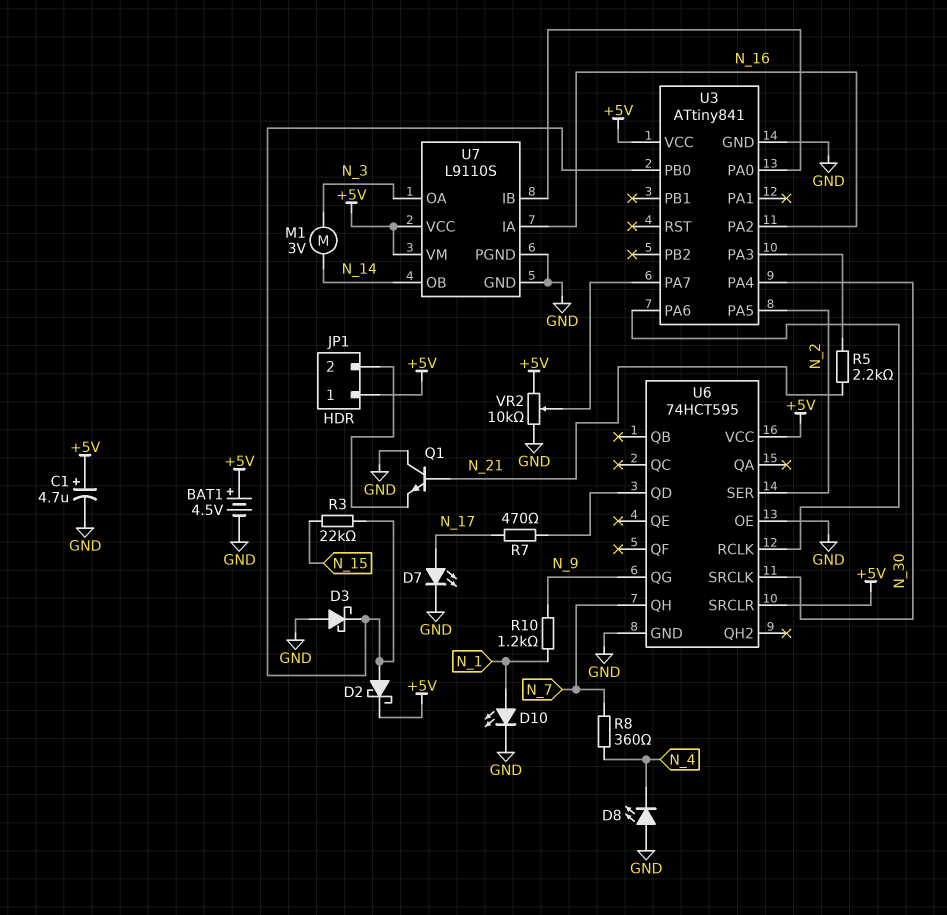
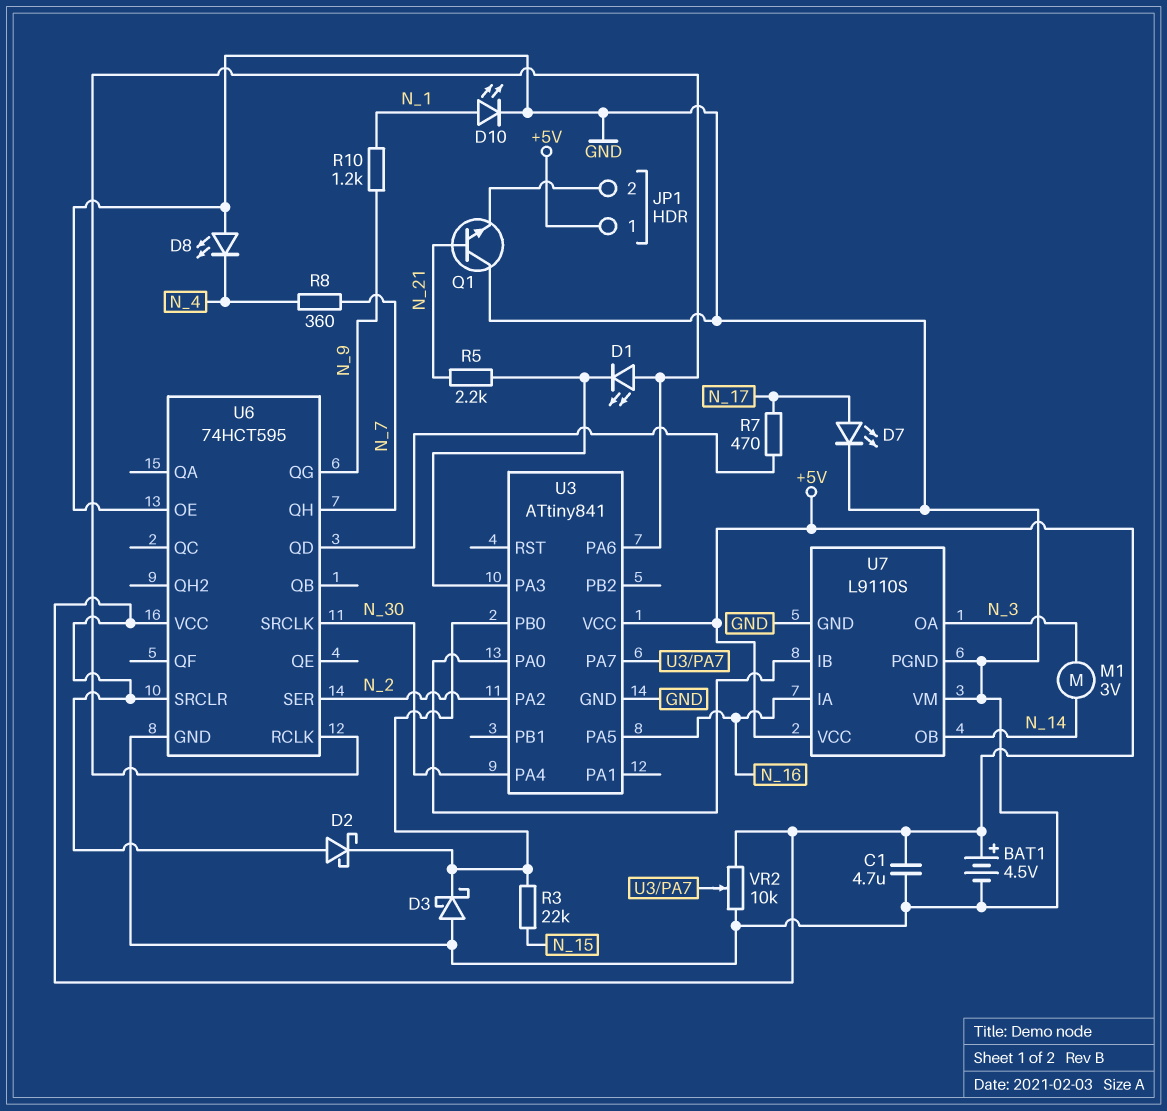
C1: 4.7uF (plus +5V, minus GND) -> 4.7uF (+5V, GND)
D1: none -> LED (A U3/PA6, K U3/PA3)
D2: schottky (A U3/PB0, K +5V) -> schottky (A +5V, K U3/PB0)
U3 pin PA2: N_16 -> N_2
U3 pin PA5: N_2 -> N_16
U7 pin VM: +5V -> GND

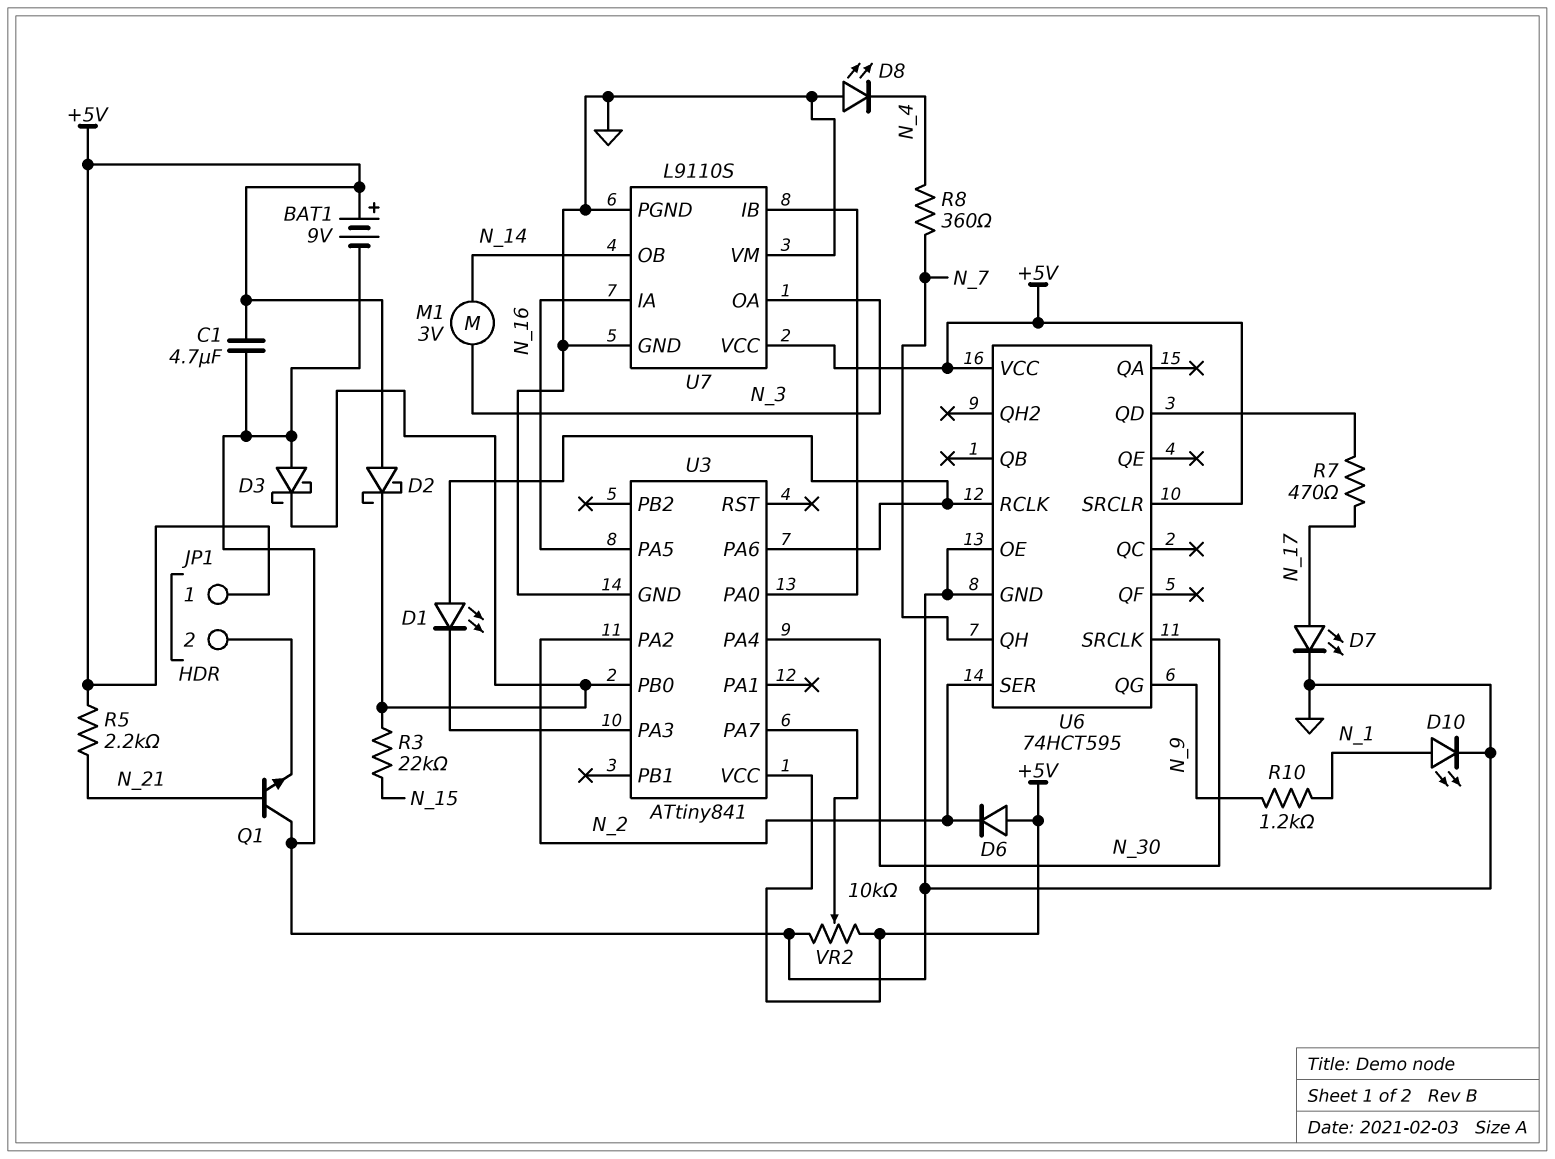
BAT1: 4.5V (plus +5V, minus GND) -> 9V (plus +5V, minus GND)
D6: none -> diode (A +5V, K N_2)
R5: 2.2k (N_21, U3/PA3) -> 2.2k (+5V, N_21)

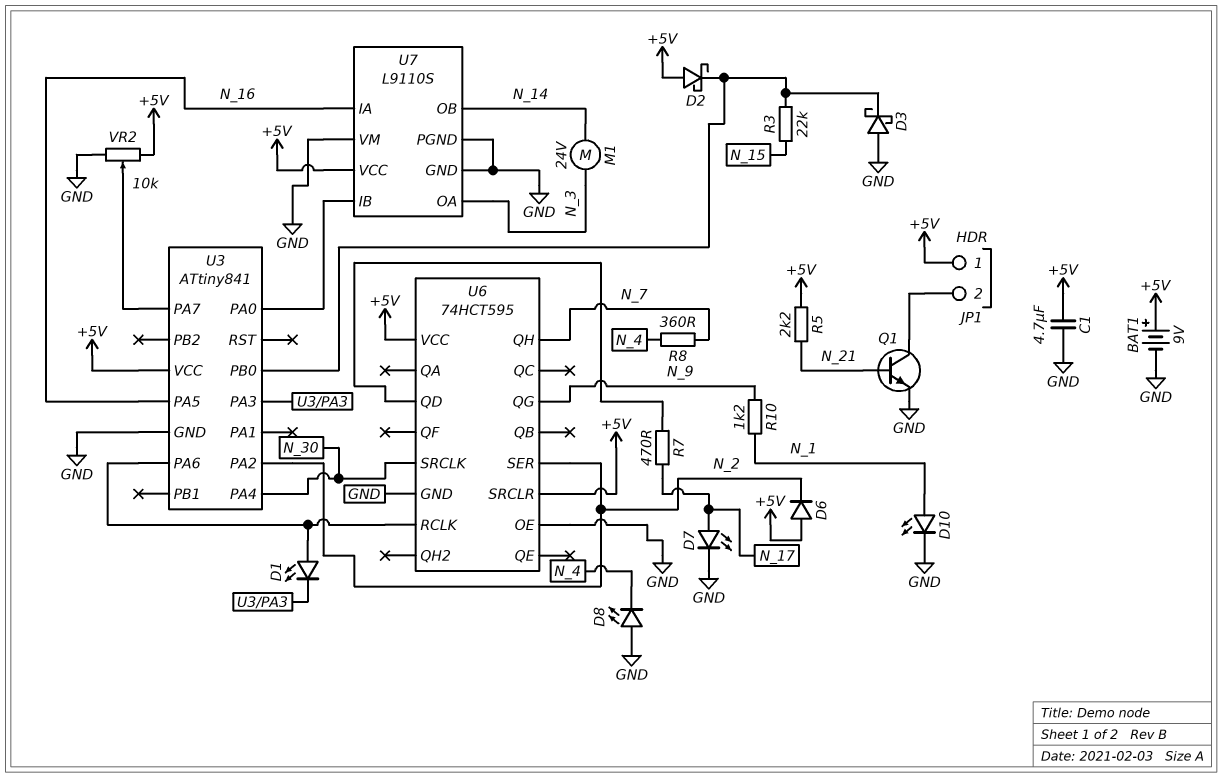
M1: motor 3V (N_3, N_14) -> motor 24V (N_3, N_14)
Q1: NPN (B N_21, C GND, E JP1/2) -> NPN (B N_21, C JP1/2, E GND)

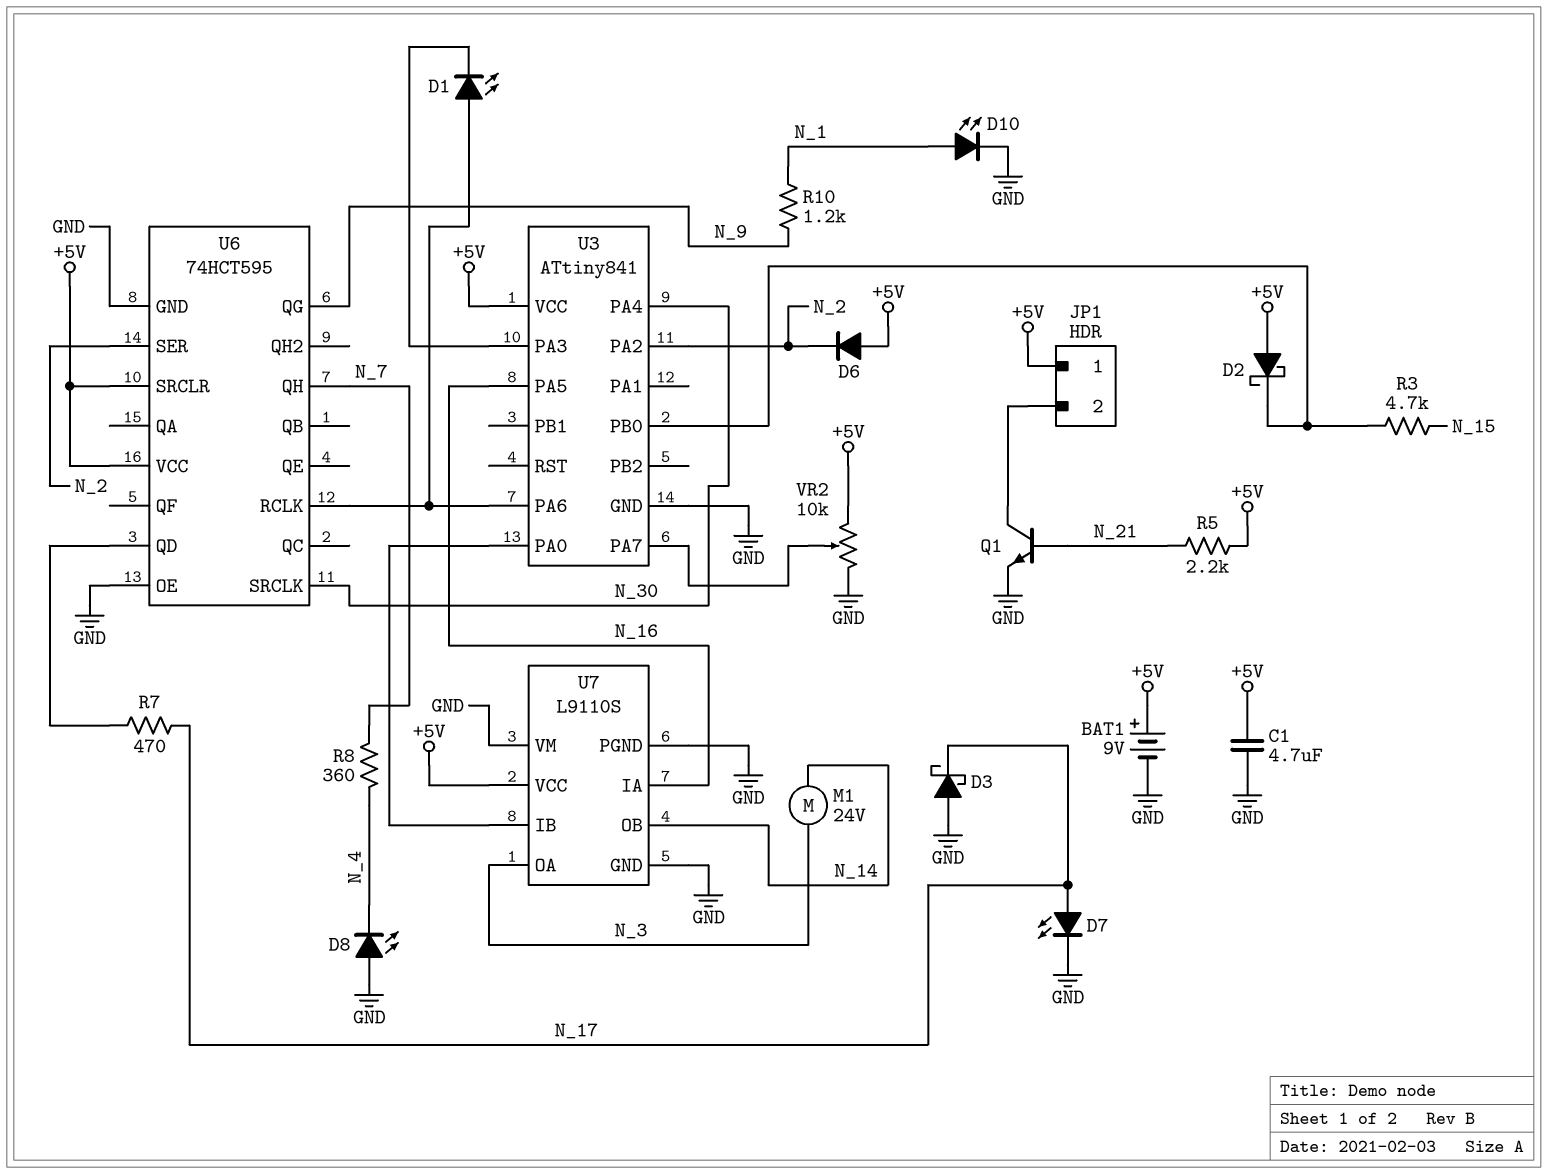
D3: schottky (A GND, K U3/PB0) -> schottky (A GND, K N_17)
R3: 22k (N_15, U3/PB0) -> 4.7k (N_15, U3/PB0)

